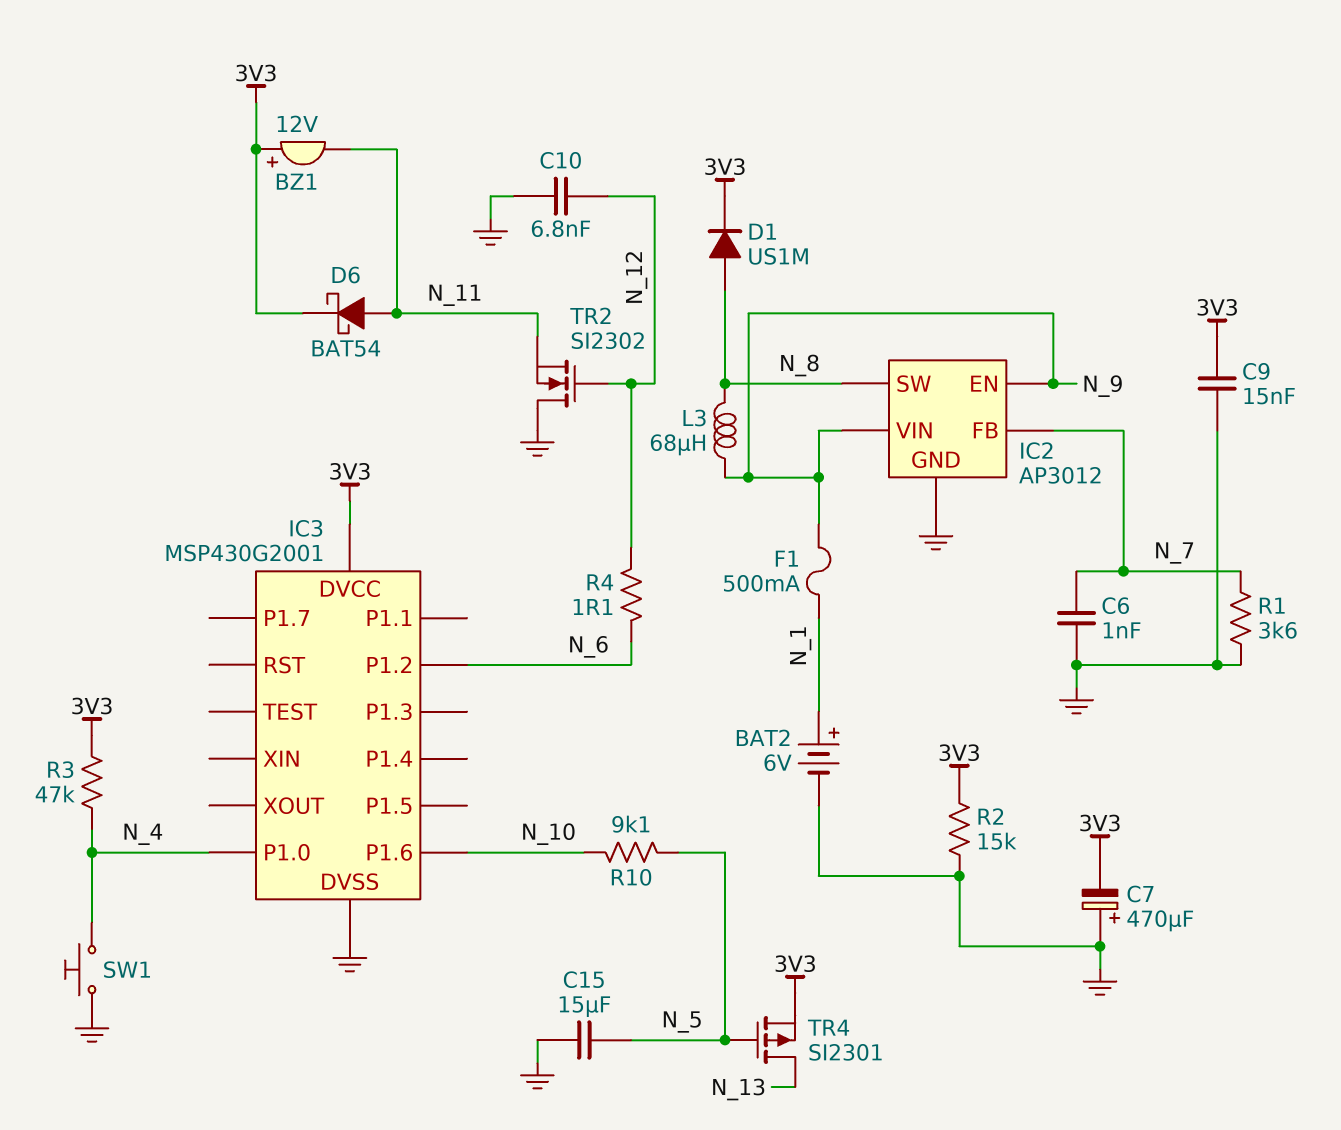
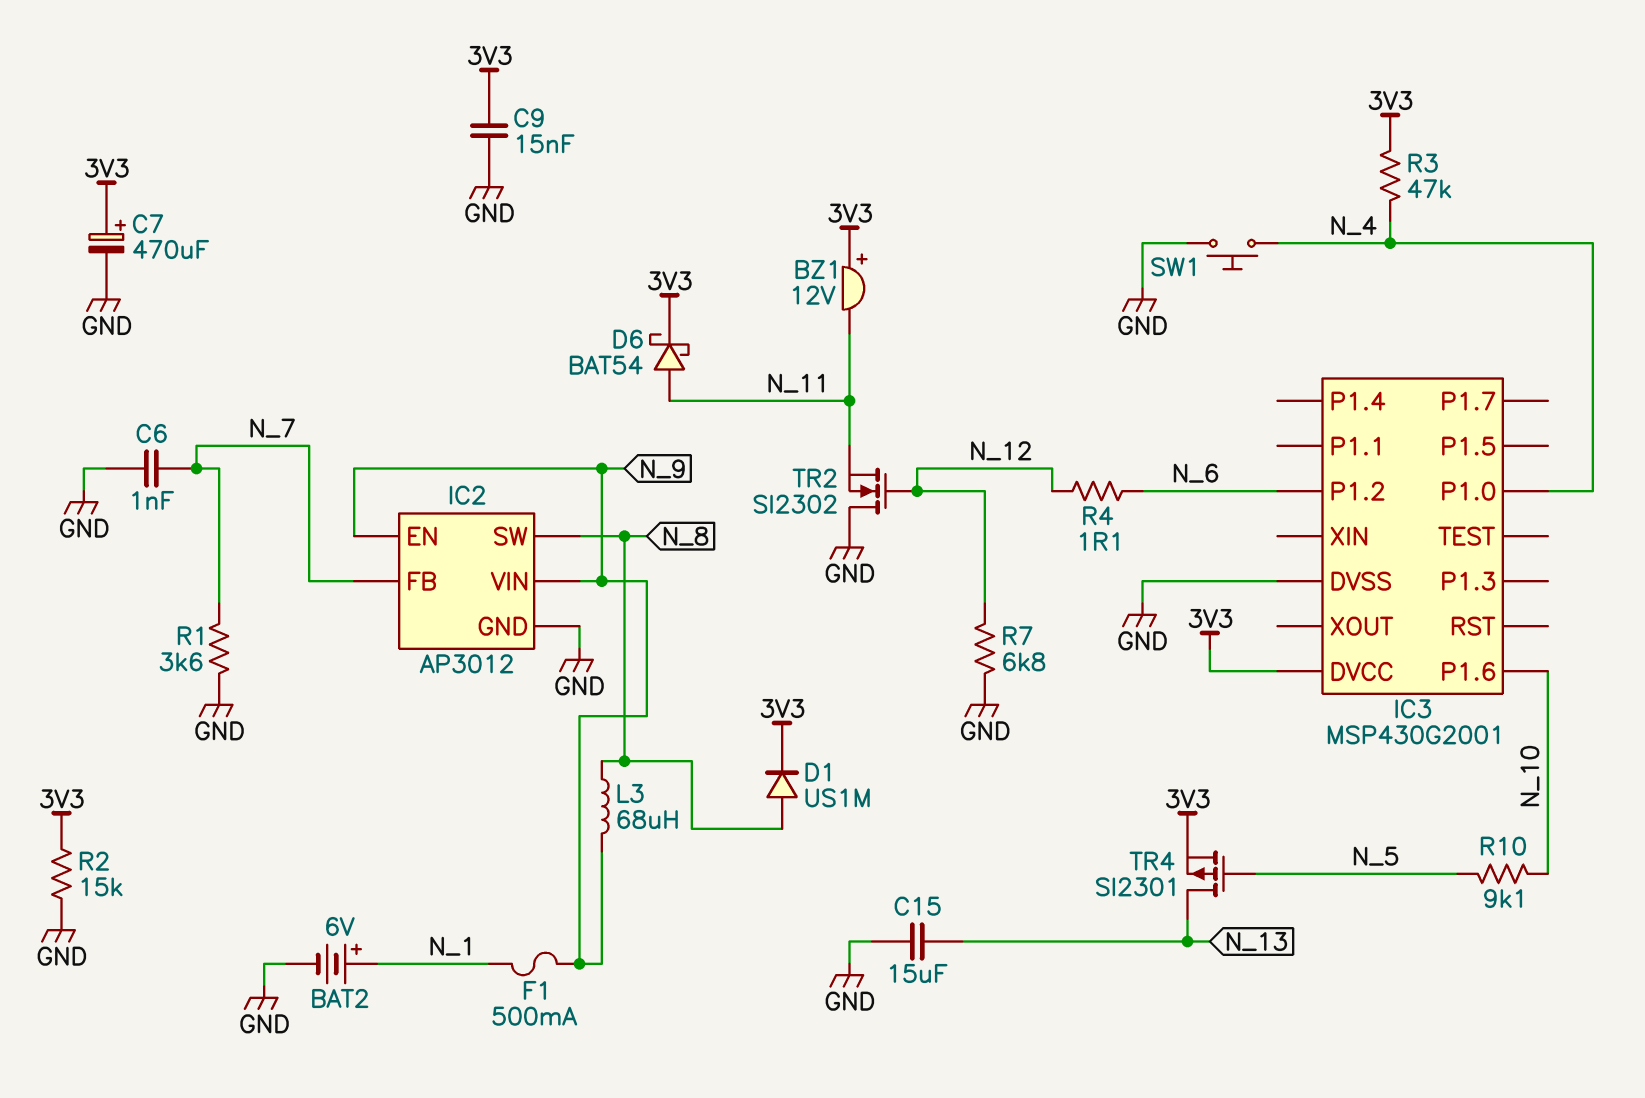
C7: 470uF (plus GND, minus 3V3) -> 470uF (plus 3V3, minus GND)
C10: 6.8nF (GND, N_12) -> none
C15: 15uF (GND, N_5) -> 15uF (GND, N_13)
R7: none -> 6.8k (GND, N_12)

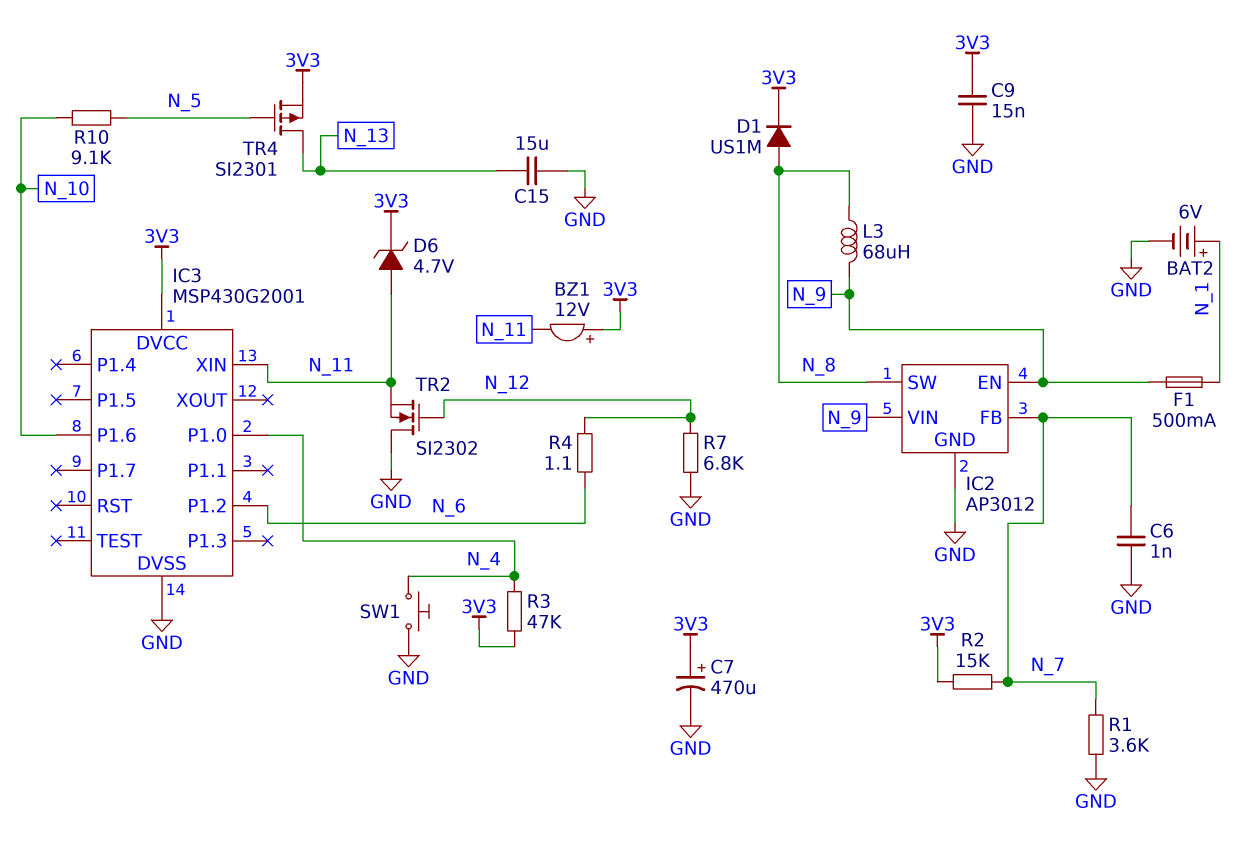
D6: schottky BAT54 (A N_11, K 3V3) -> zener 4.7V (A N_11, K 3V3)
IC3 pin XIN: none -> N_11
R2: 15k (3V3, GND) -> 15k (3V3, N_7)

